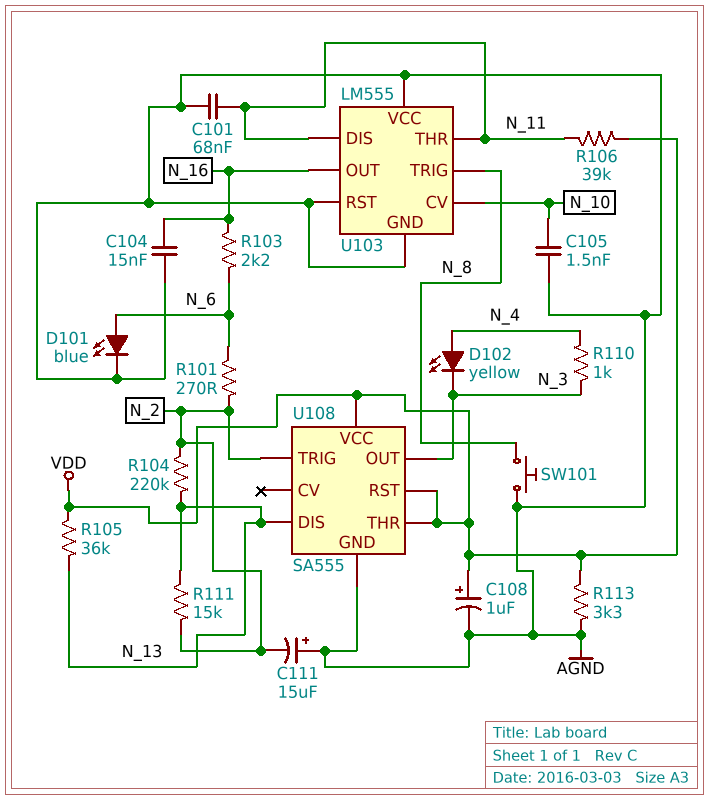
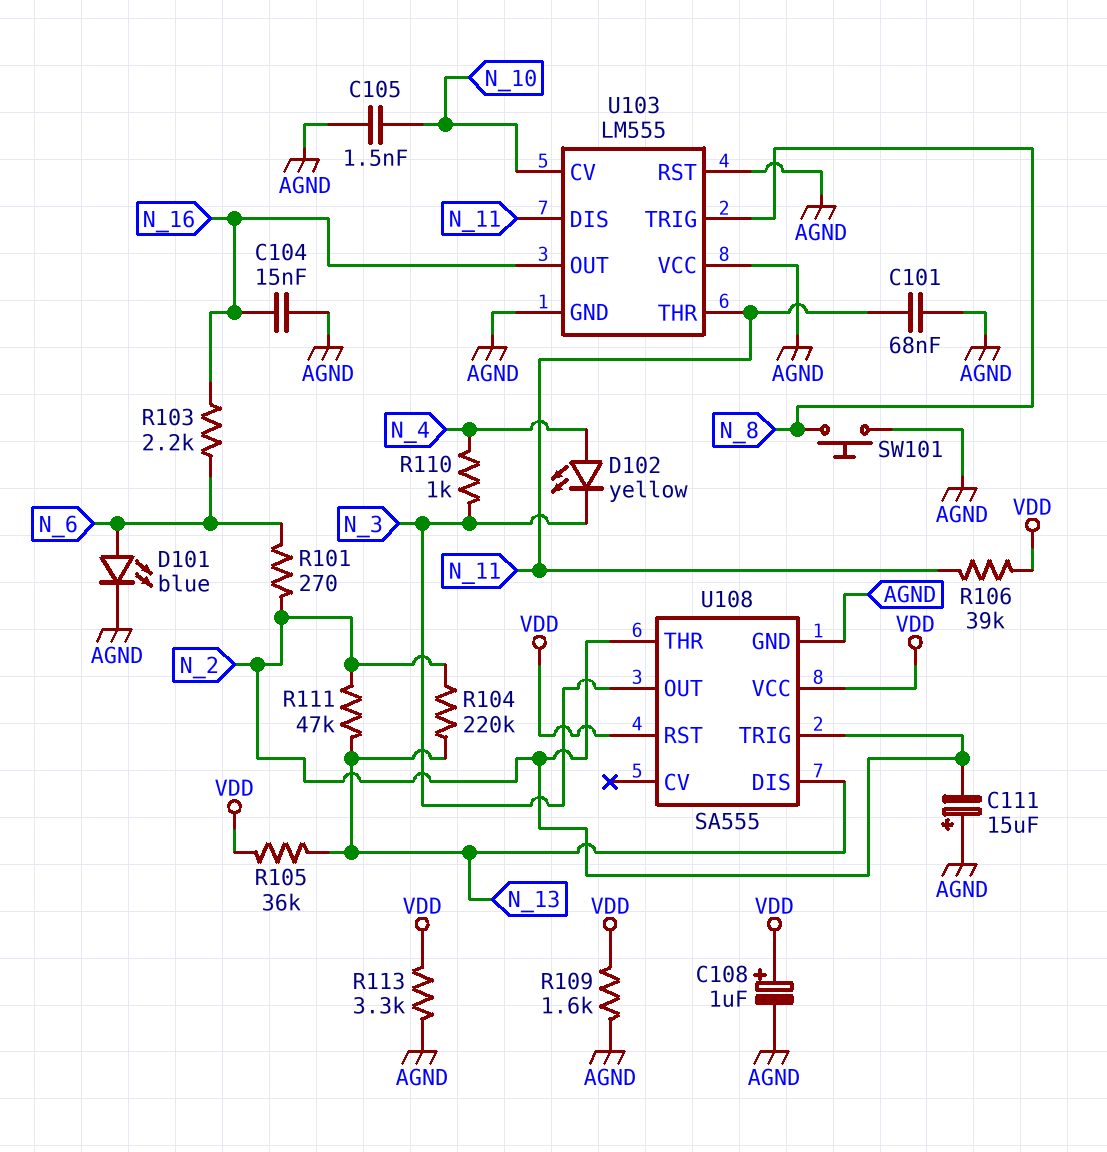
R109: none -> 1.6k (AGND, VDD)
R111: 15k (N_2, N_13) -> 47k (N_2, N_13)
U108 pin THR: VDD -> N_2

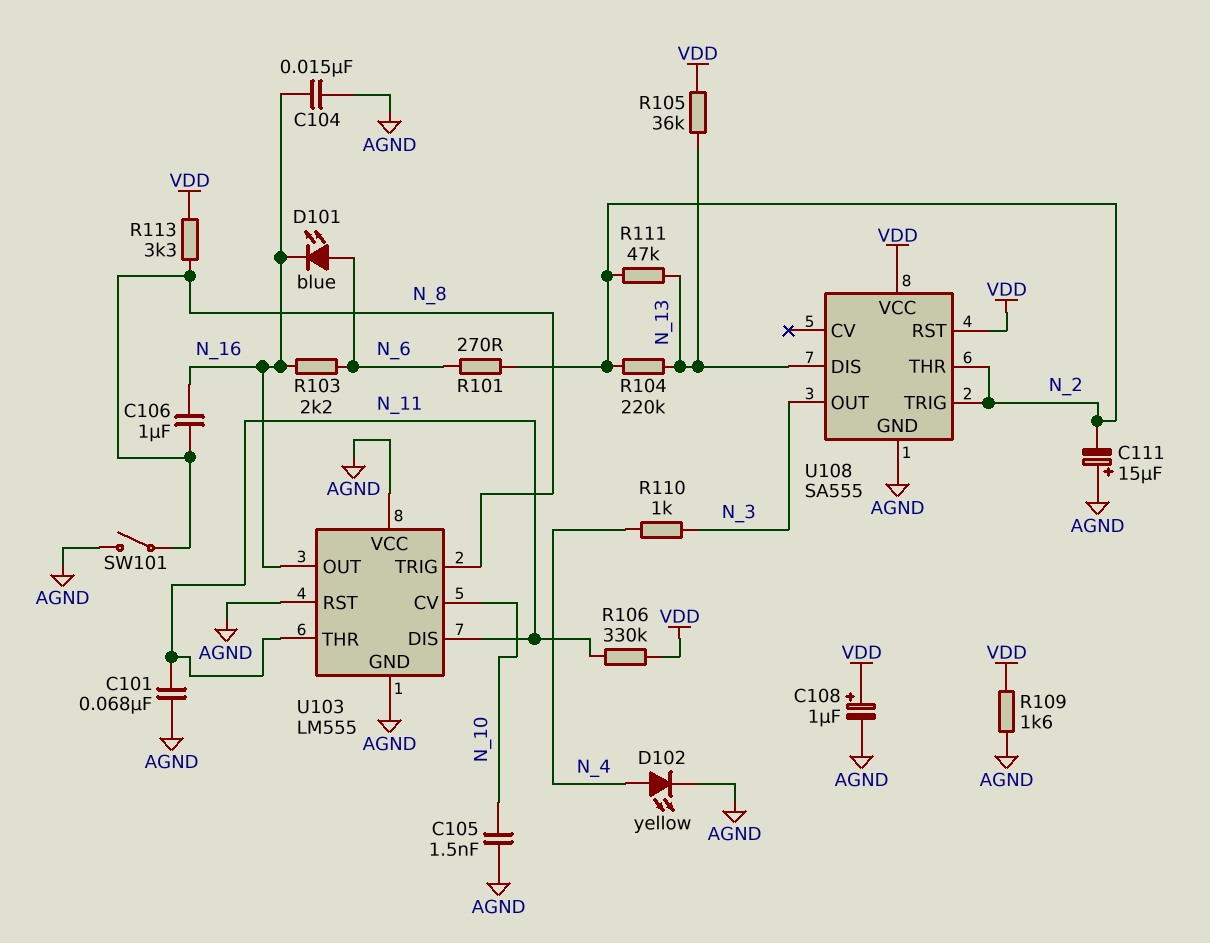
C106: none -> 1uF (N_8, N_16)
D101: LED blue (A N_6, K AGND) -> LED blue (A N_6, K N_16)
D102: LED yellow (A N_4, K N_3) -> LED yellow (A N_4, K AGND)
R106: 39k (N_11, VDD) -> 330k (N_11, VDD)
R113: 3.3k (AGND, VDD) -> 3.3k (N_8, VDD)
SW101: button (AGND, N_8) -> switch (AGND, N_8)

